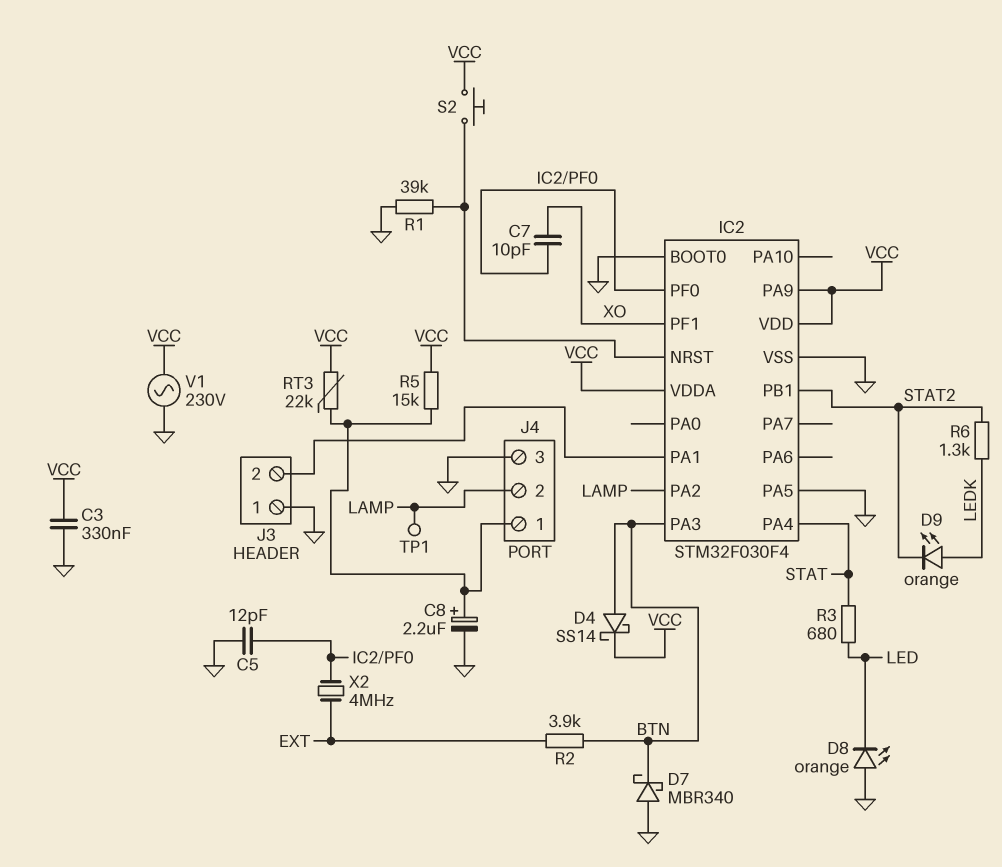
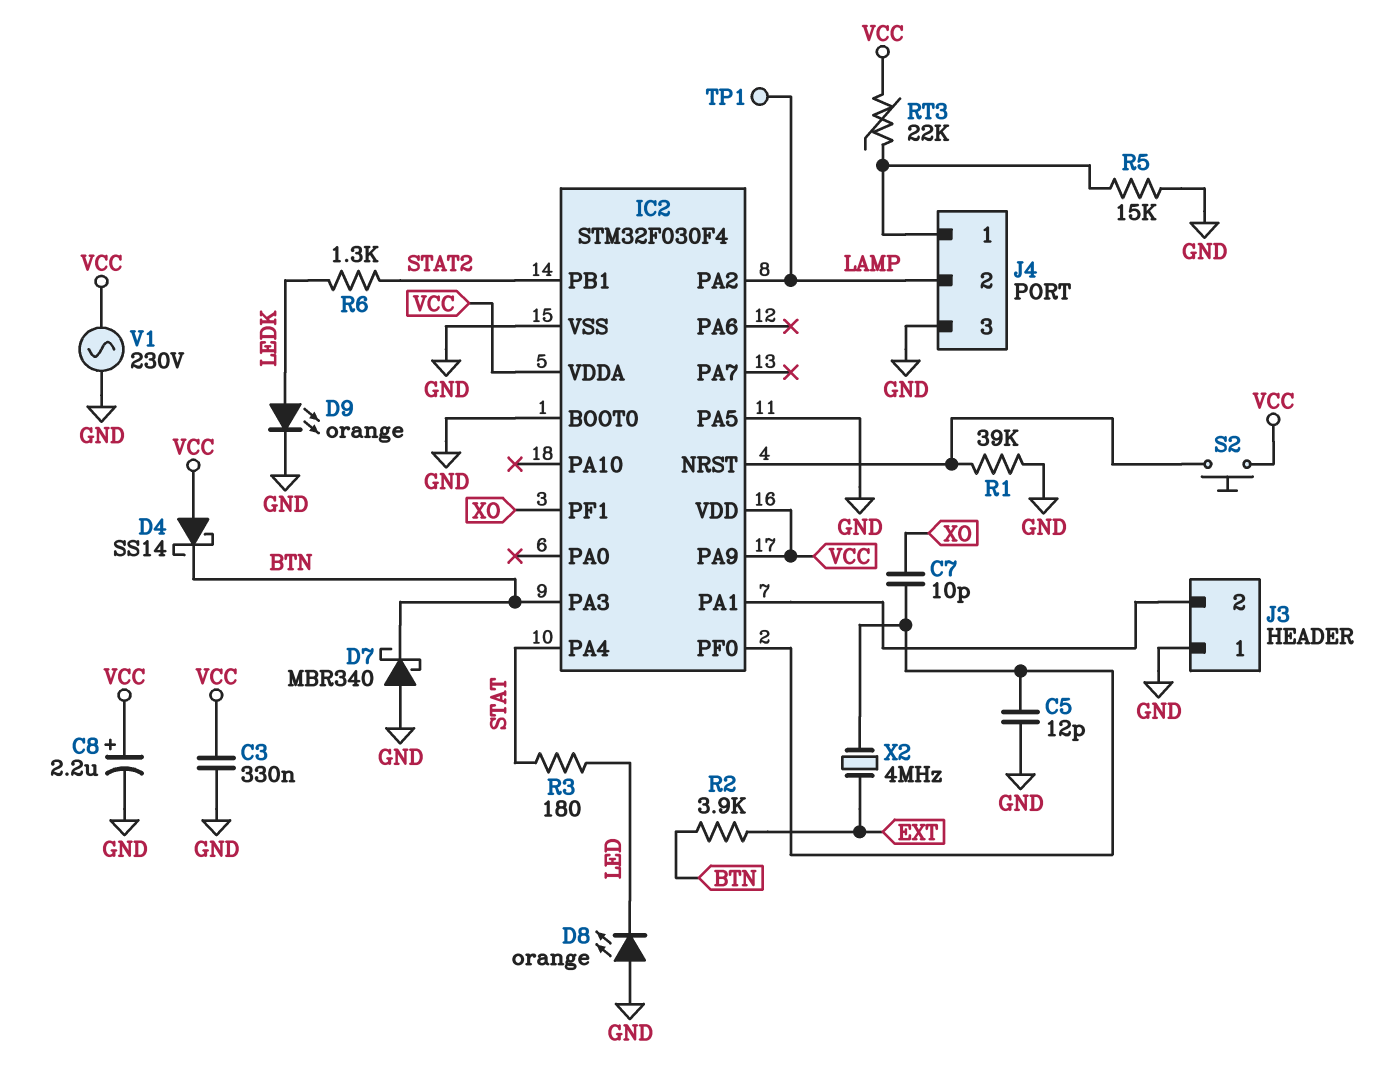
C8: 2.2uF (plus J4/1, minus GND) -> 2.2uF (plus VCC, minus GND)
D4: schottky SS14 (A BTN, K VCC) -> schottky SS14 (A VCC, K BTN)
D9: LED orange (A LEDK, K STAT2) -> LED orange (A LEDK, K GND)
R3: 680 (LED, STAT) -> 180 (LED, STAT)
R5: 15k (J4/1, VCC) -> 15k (GND, J4/1)

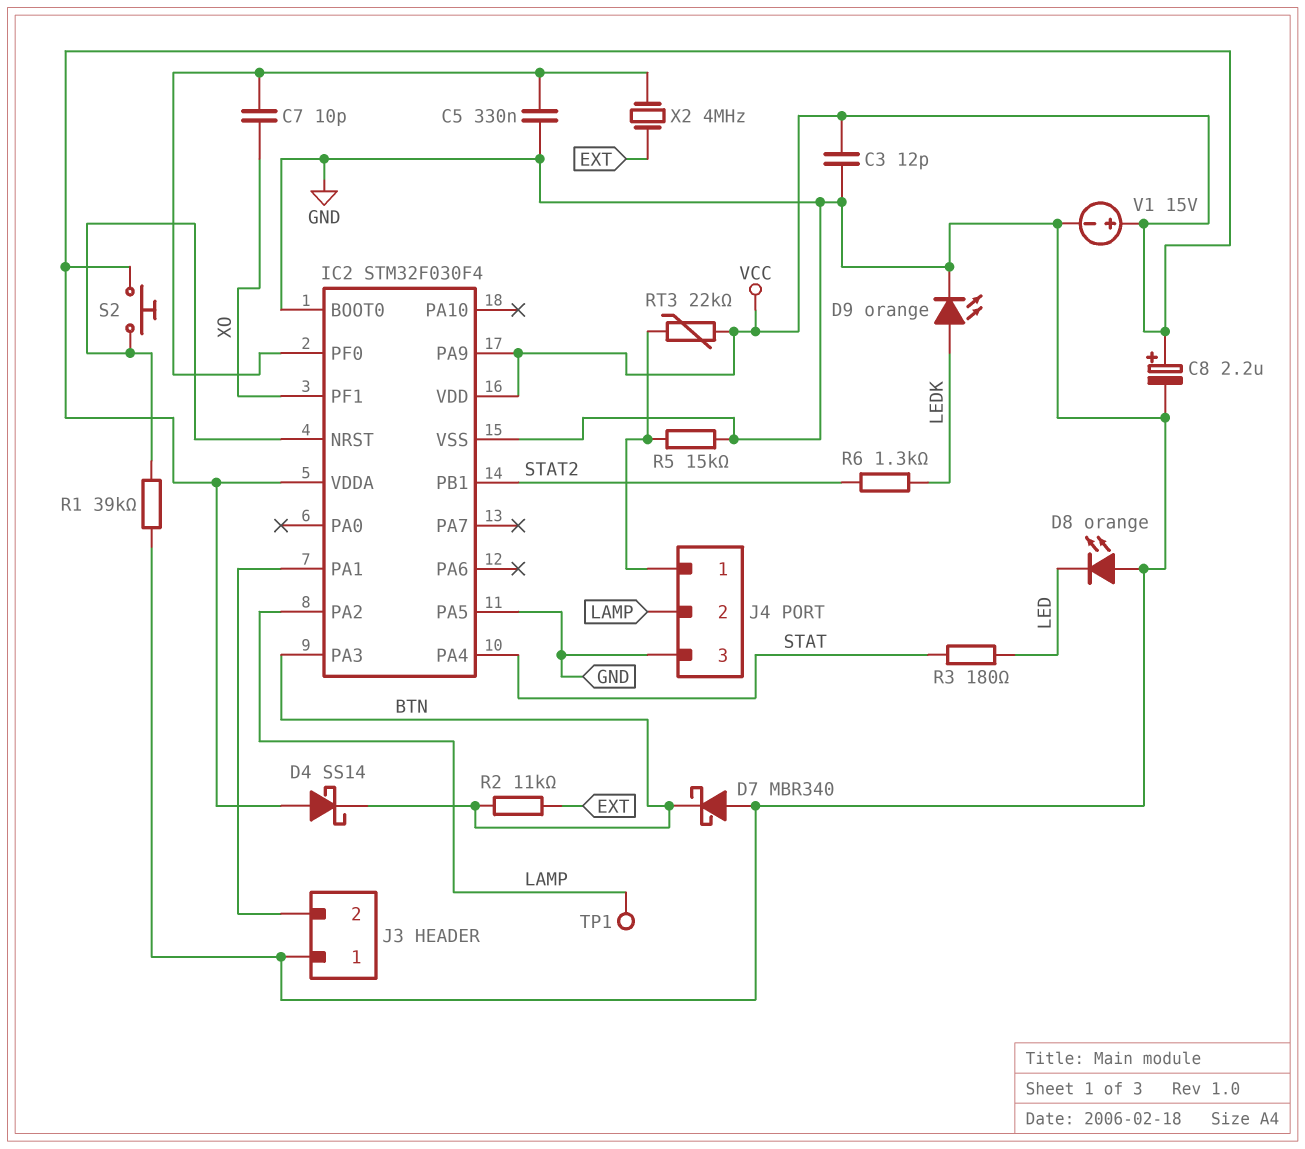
C3: 330nF (GND, VCC) -> 12pF (GND, VCC)
C5: 12pF (GND, IC2/PF0) -> 330nF (GND, IC2/PF0)
R2: 3.9k (BTN, EXT) -> 11k (BTN, EXT)
V1: AC 230V (GND, VCC) -> 15V (plus VCC, minus GND)

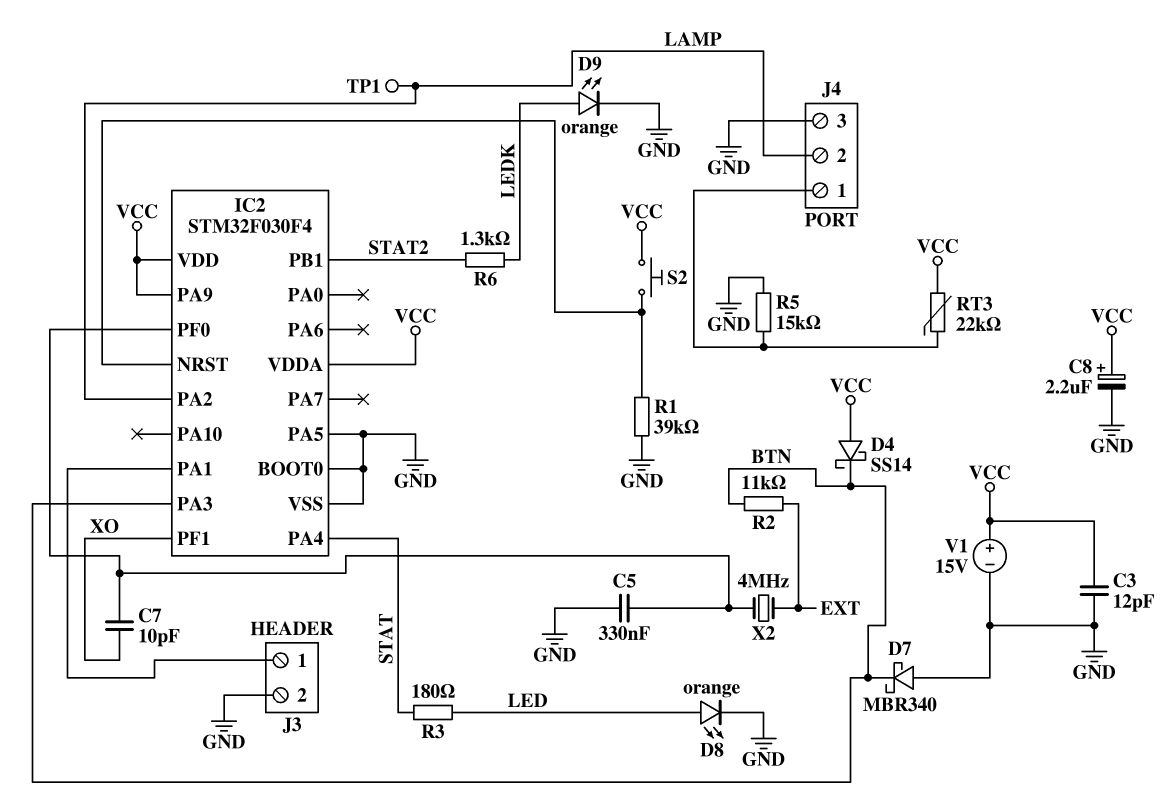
D8: LED orange (A GND, K LED) -> LED orange (A LED, K GND)
J3 pin 1: GND -> IC2/PA1
J3 pin 2: IC2/PA1 -> GND

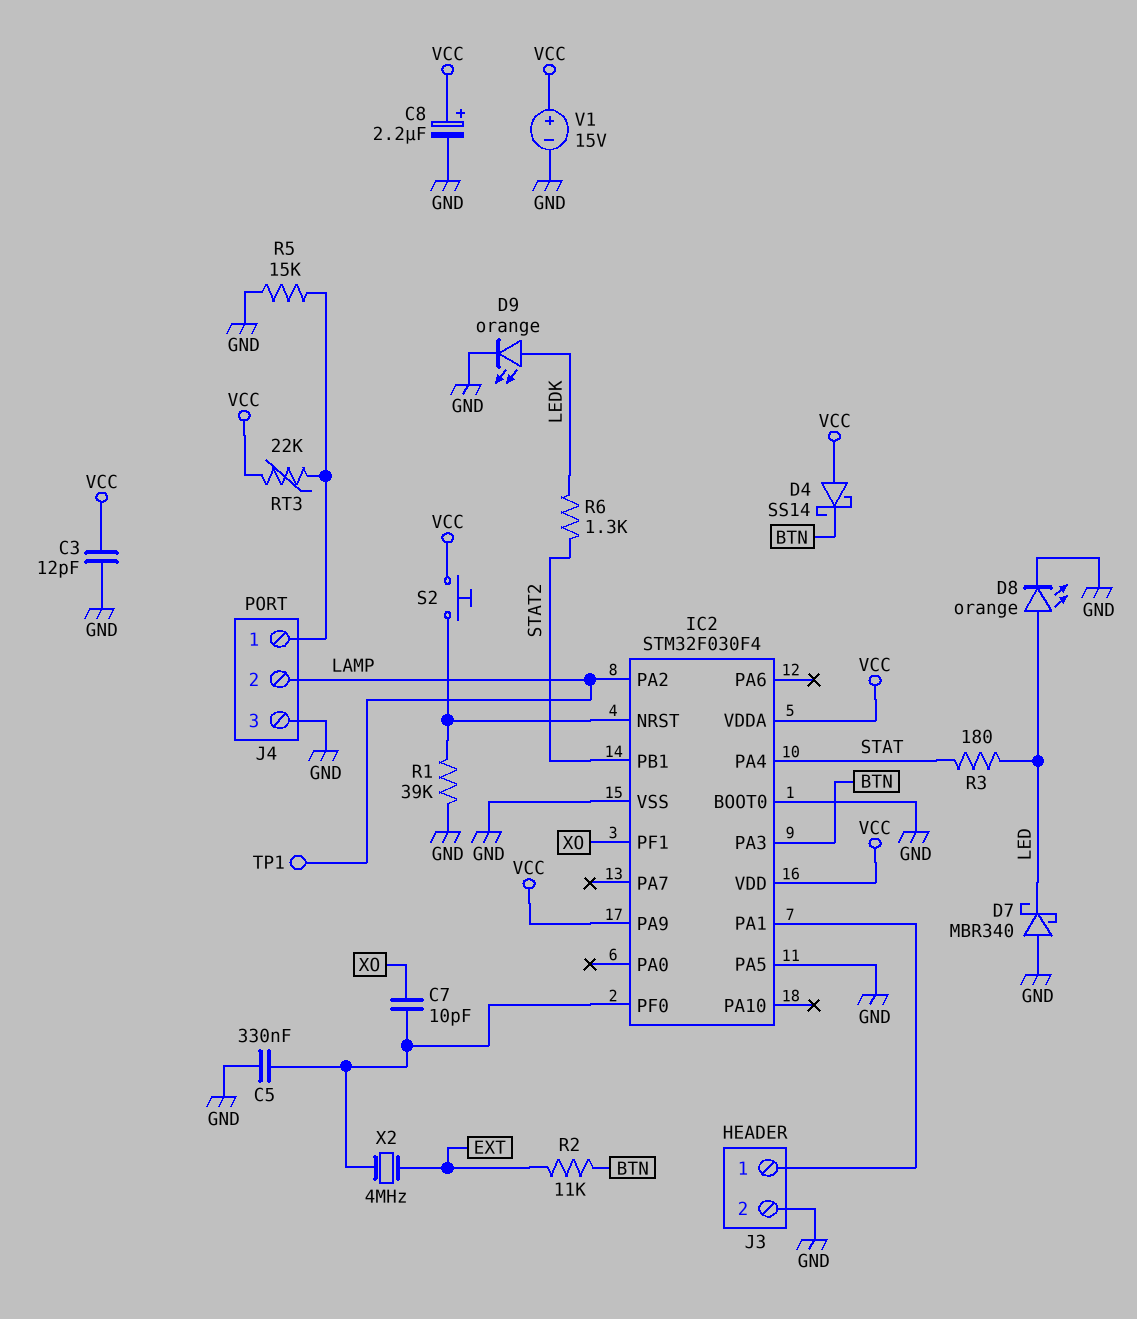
D7: schottky MBR340 (A GND, K BTN) -> schottky MBR340 (A GND, K LED)

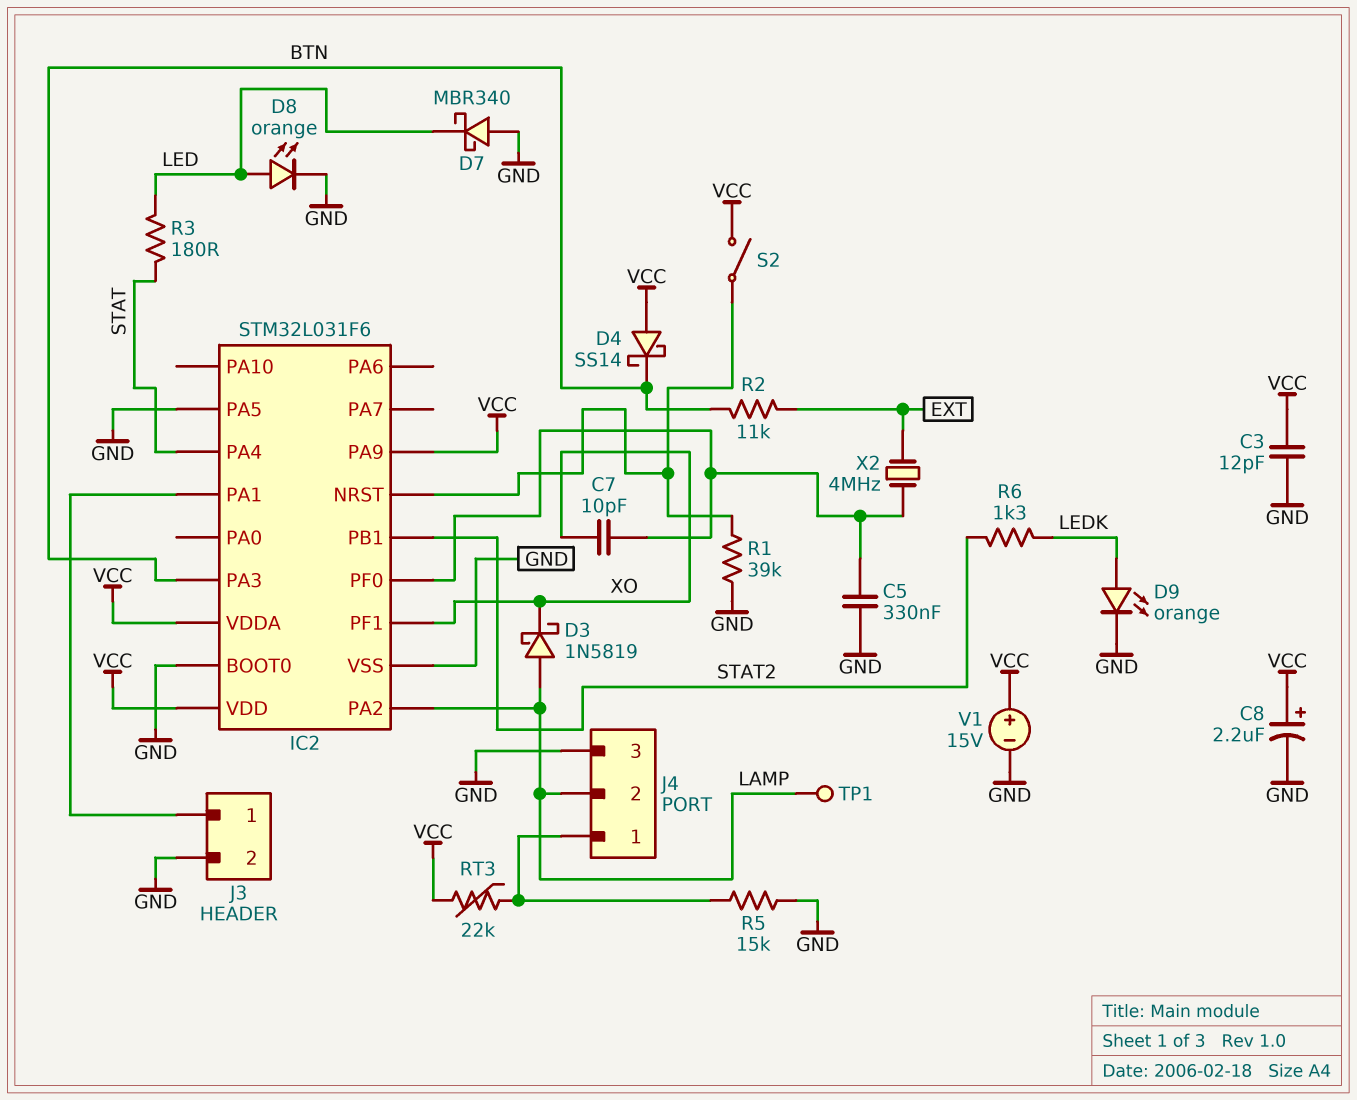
D3: none -> schottky 1N5819 (A LAMP, K XO)
IC2: STM32F030F4 -> STM32L031F6
S2: button (IC2/NRST, VCC) -> switch (IC2/NRST, VCC)

